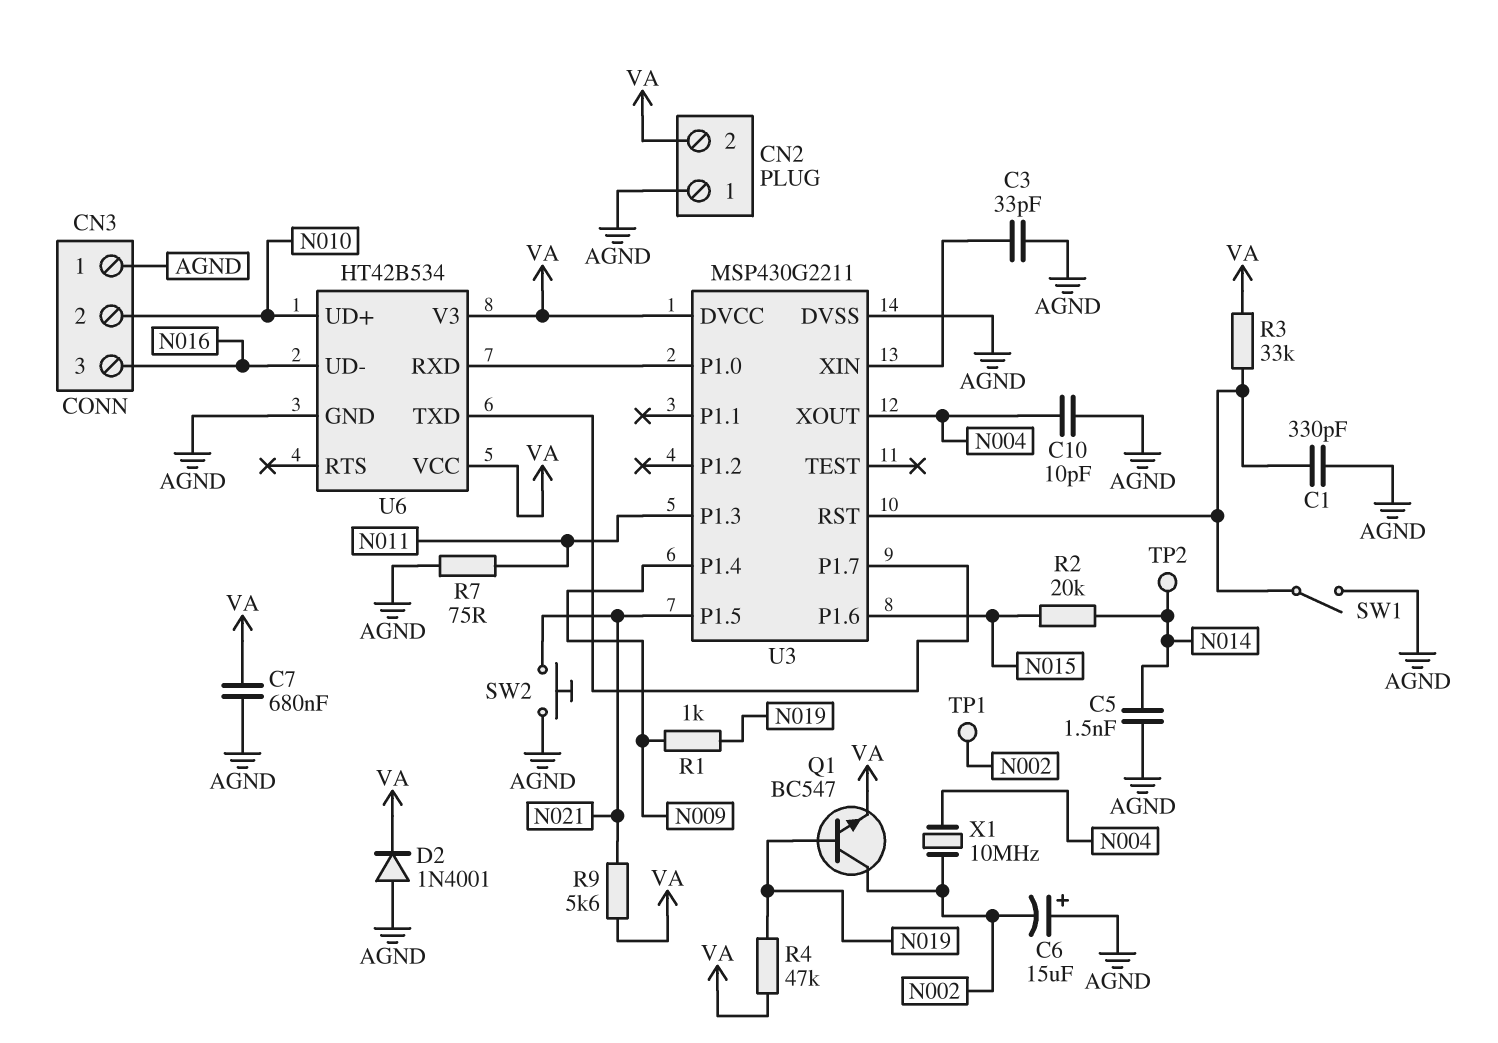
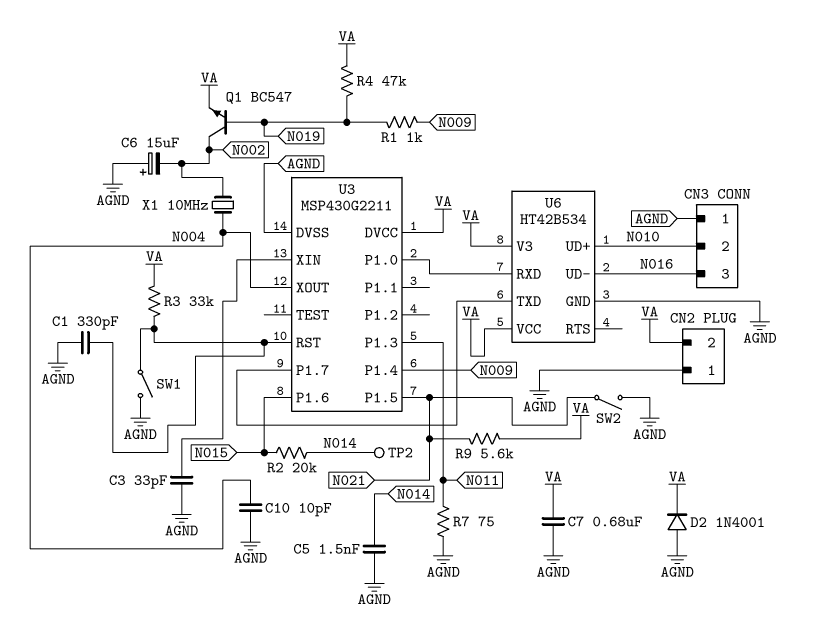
SW2: button (AGND, N021) -> switch (AGND, N021)
TP1: test point (N002) -> none

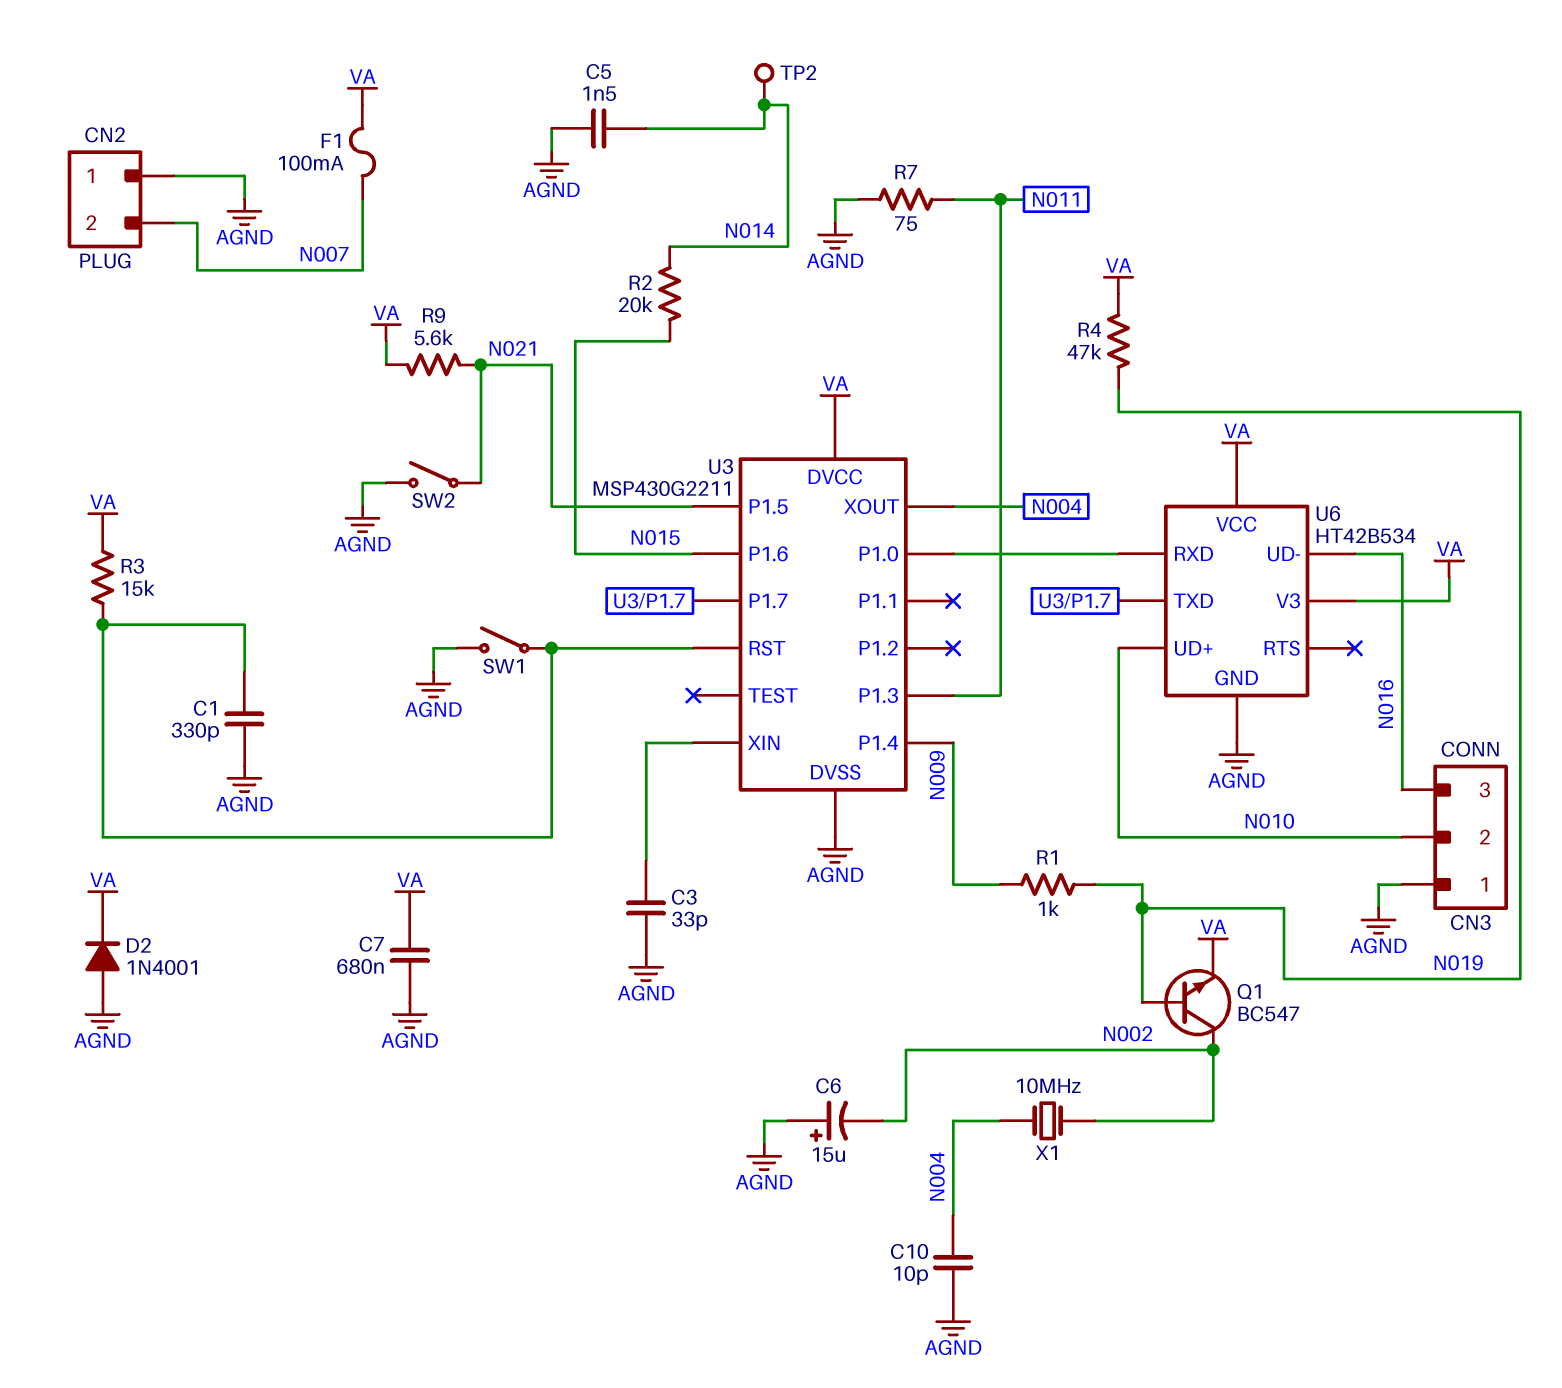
CN2 pin 2: VA -> N007
F1: none -> 100mA (N007, VA)
R3: 33k (U3/RST, VA) -> 15k (U3/RST, VA)

